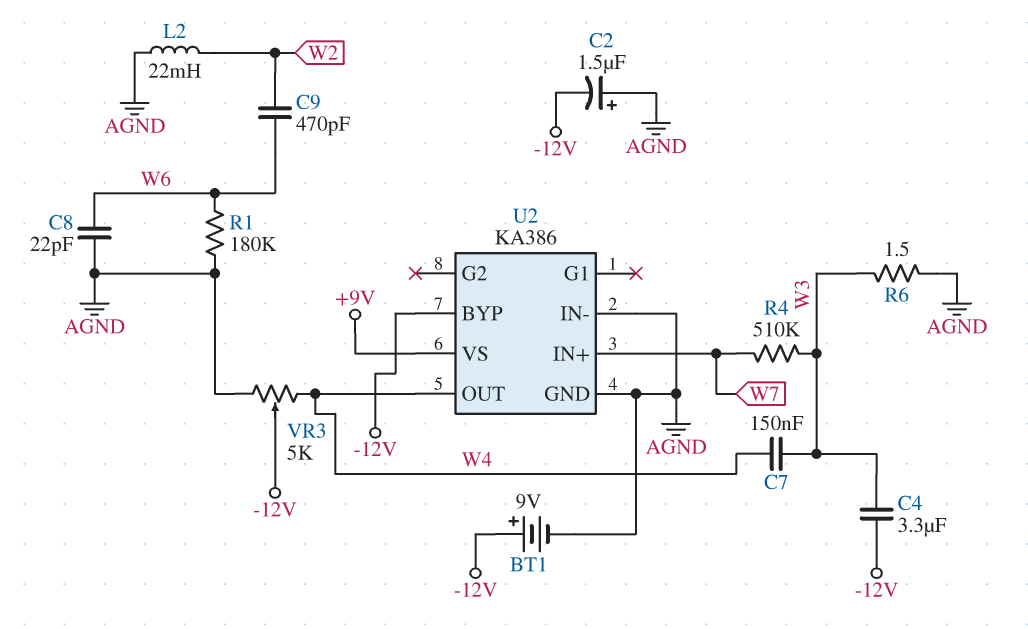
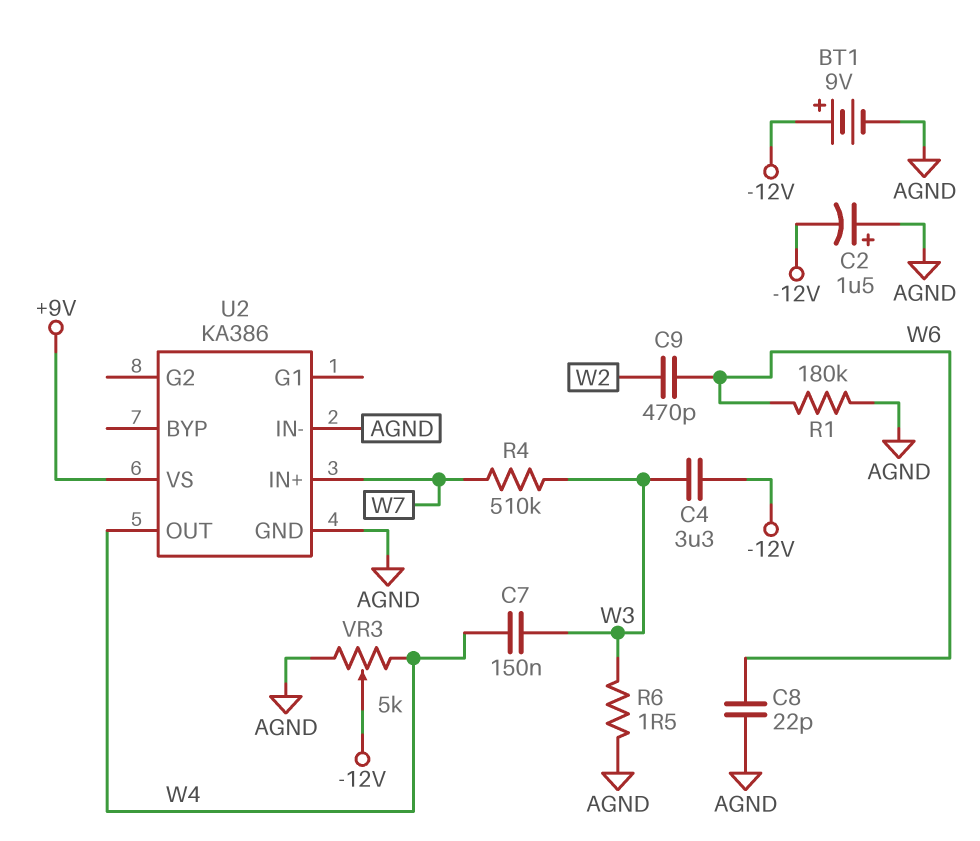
L2: 22mH (AGND, W2) -> none
U2 pin BYP: -12V -> none

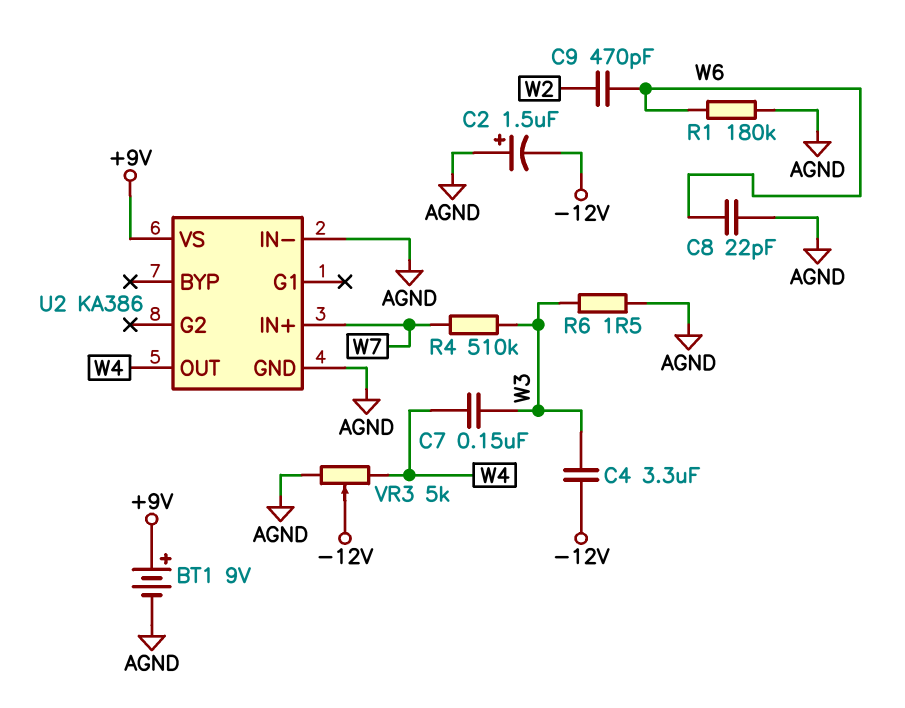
BT1: 9V (plus -12V, minus AGND) -> 9V (plus +9V, minus AGND)

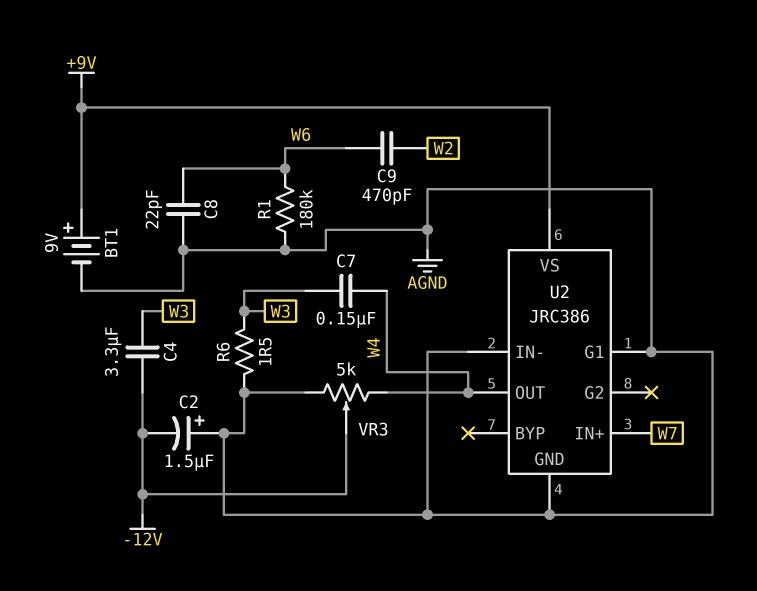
R4: 510k (W3, W7) -> none
U2: KA386 -> JRC386
U2 pin G1: none -> AGND

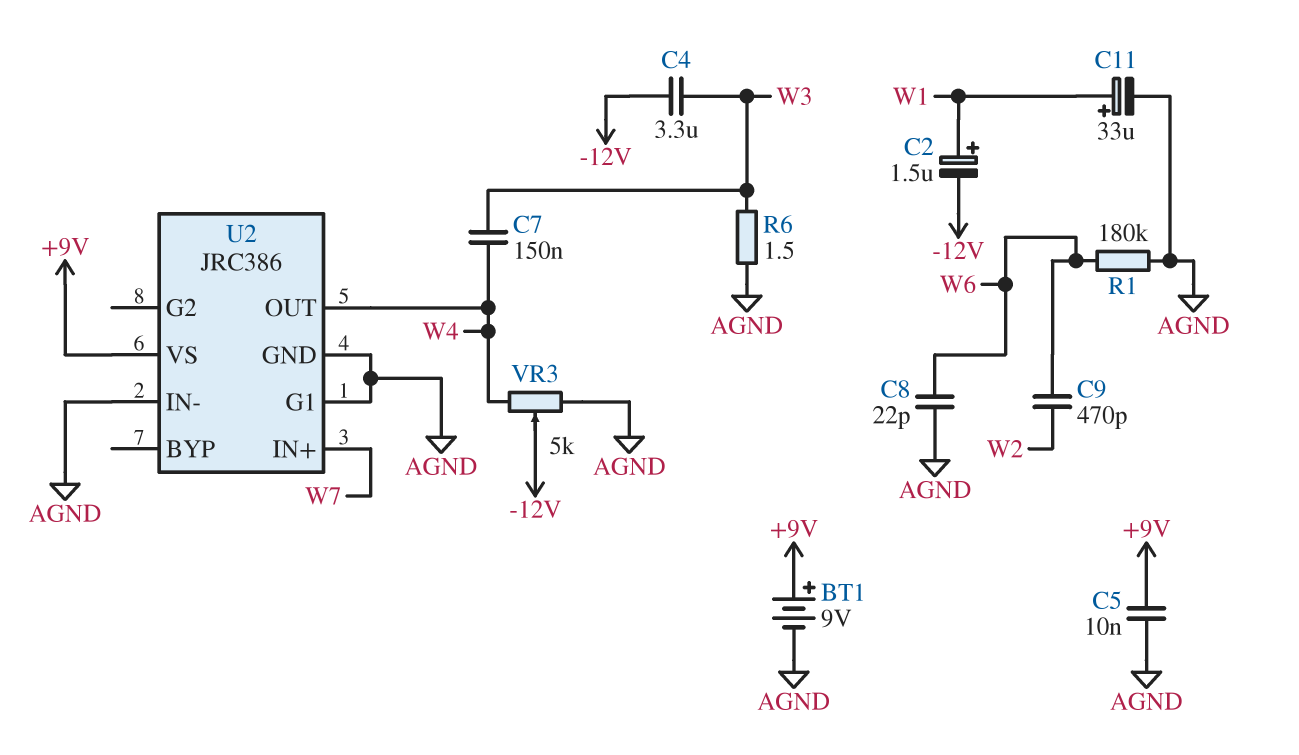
C2: 1.5uF (plus AGND, minus -12V) -> 1.5uF (plus W1, minus -12V)
C5: none -> 10nF (+9V, AGND)
C11: none -> 33uF (plus W1, minus AGND)

